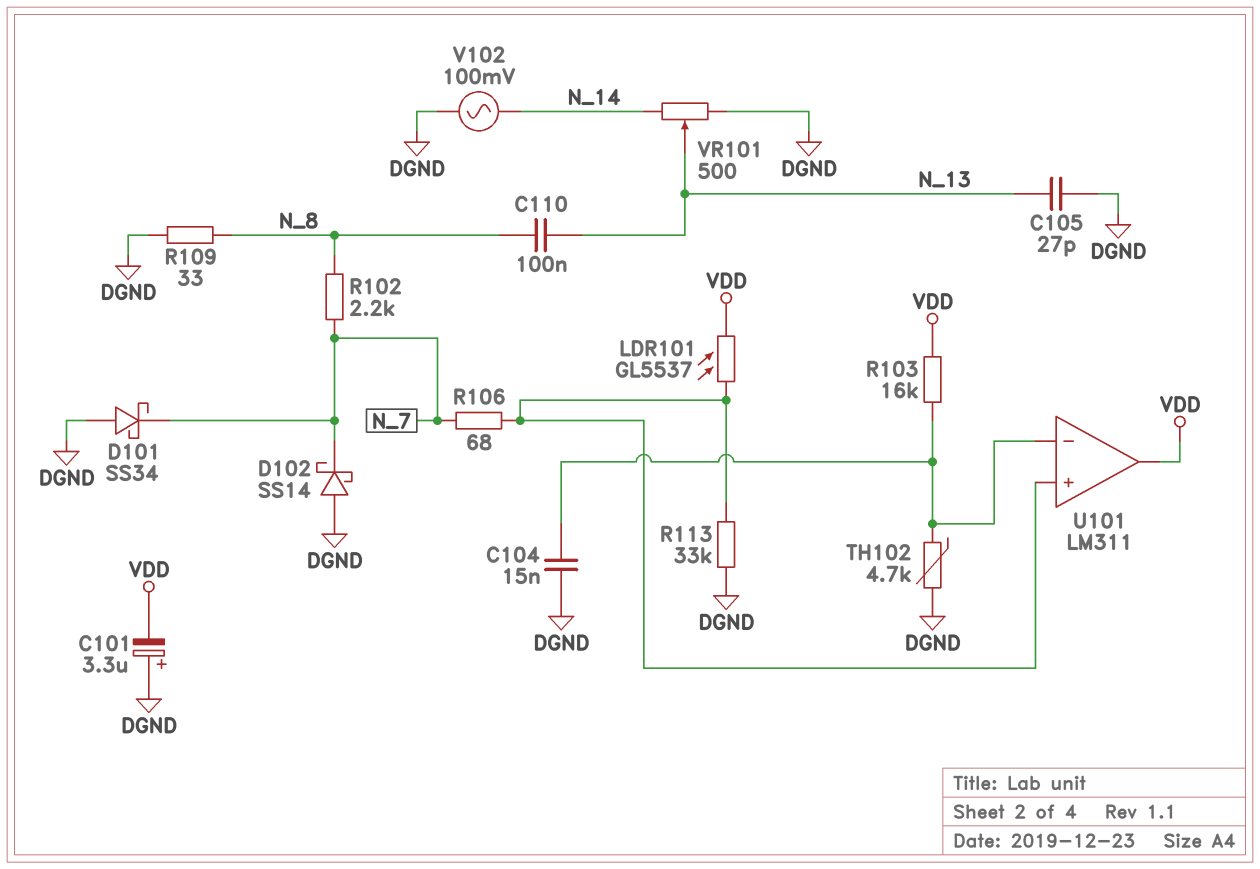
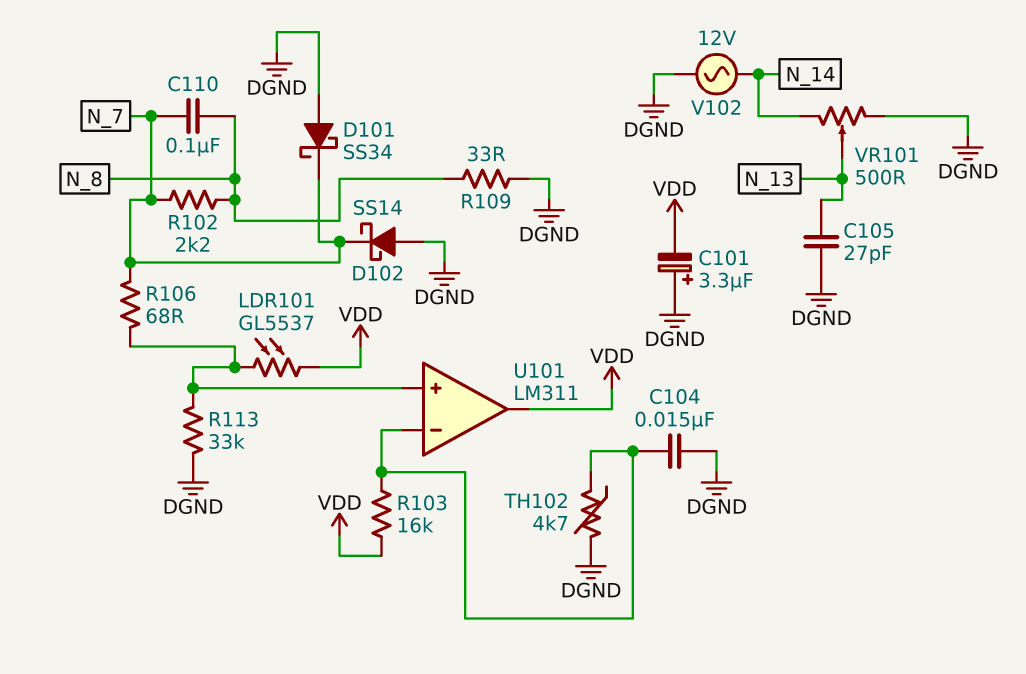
C110: 100nF (N_8, N_13) -> 100nF (N_7, N_8)
V102: AC 100mV (DGND, N_14) -> AC 12V (DGND, N_14)

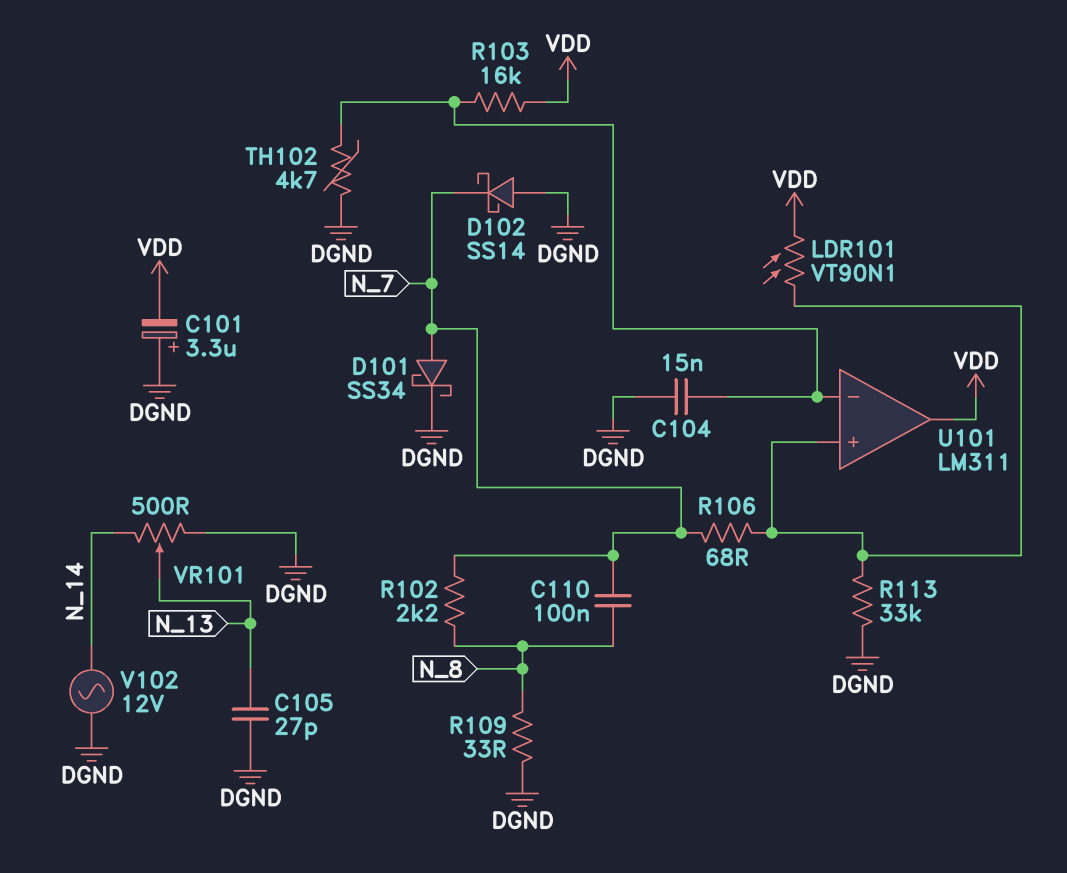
D101: schottky SS34 (A DGND, K N_7) -> schottky SS34 (A N_7, K DGND)
LDR101: GL5537 (U101/in+, VDD) -> VT90N1 (U101/in+, VDD)

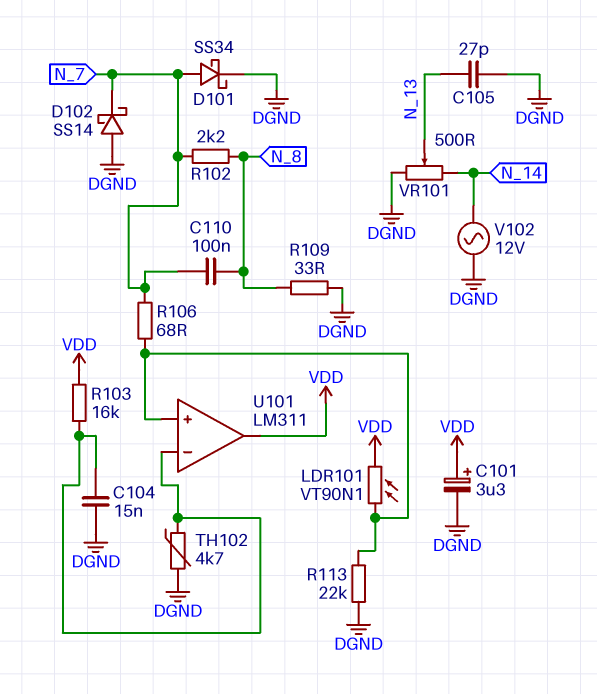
C101: 3.3uF (plus DGND, minus VDD) -> 3.3uF (plus VDD, minus DGND)
R113: 33k (DGND, U101/in+) -> 22k (DGND, U101/in+)

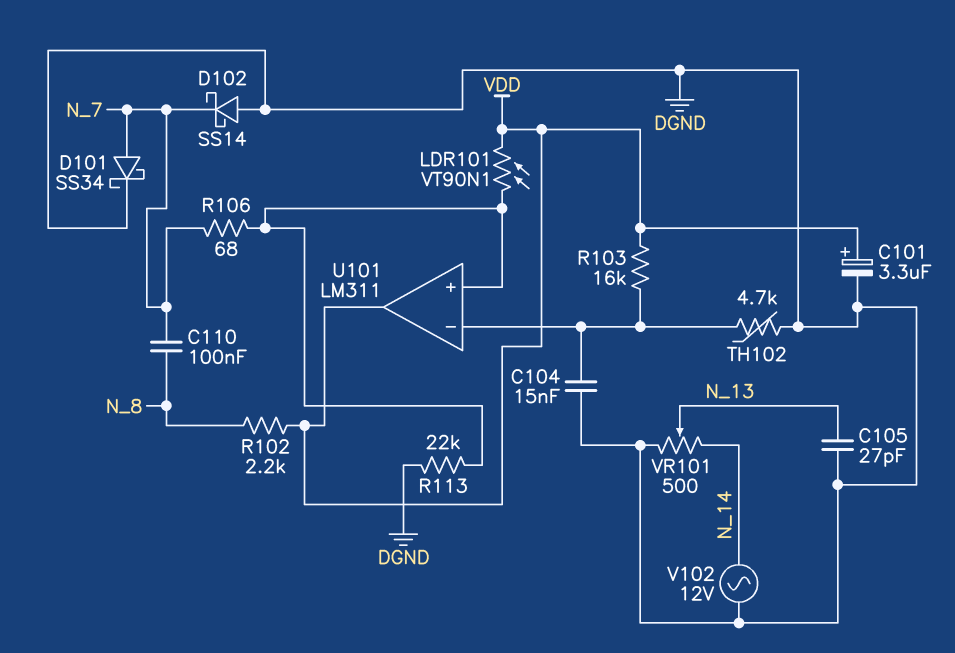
R102: 2.2k (N_7, N_8) -> 2.2k (N_8, VDD)
R109: 33 (DGND, N_8) -> none

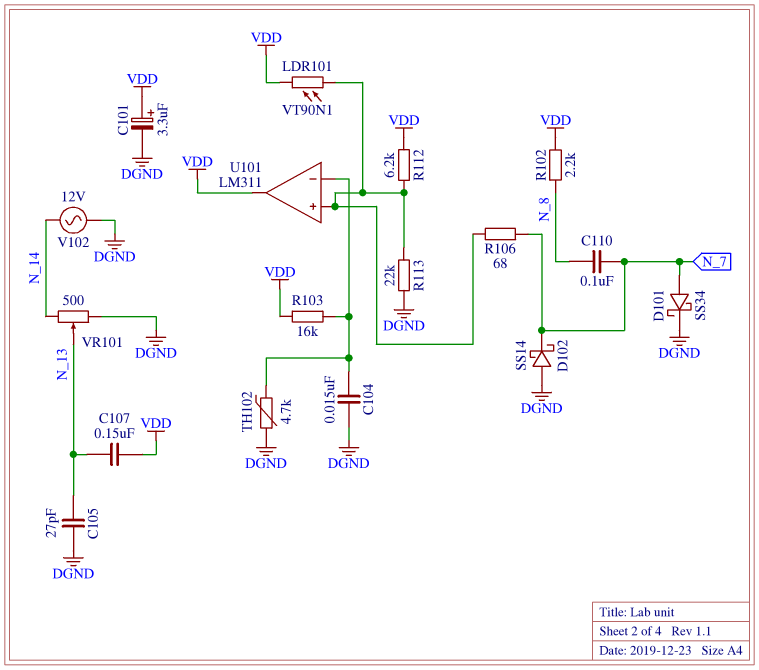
C107: none -> 150nF (N_13, VDD)
R112: none -> 6.2k (U101/in+, VDD)

